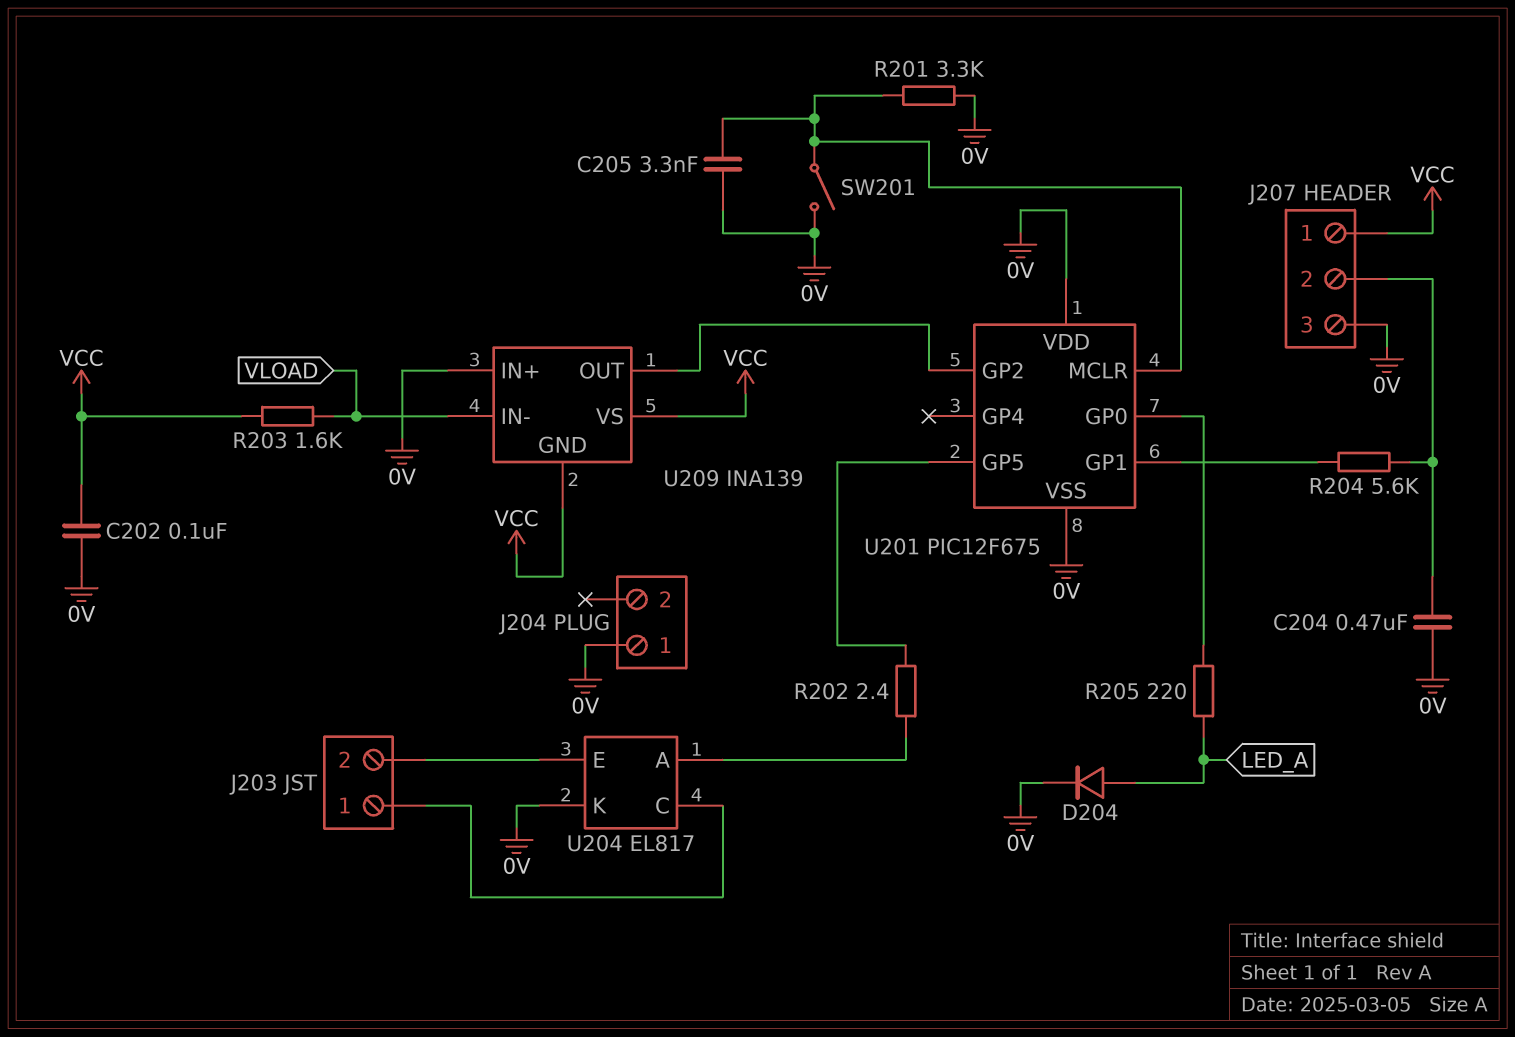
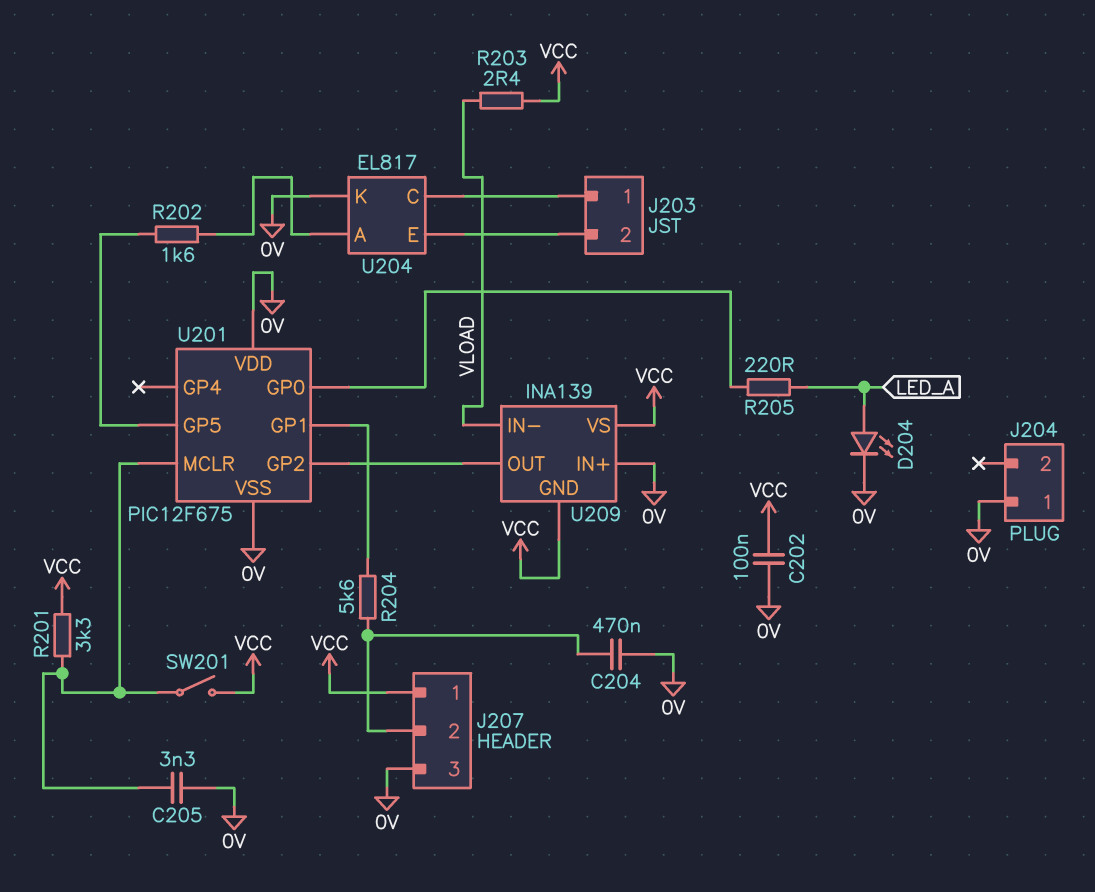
D204: diode (A LED_A, K 0V) -> LED (A LED_A, K 0V)
R201: 3.3k (0V, U201/MCLR) -> 3.3k (U201/MCLR, VCC)
R202: 2.4 (U201/GP5, U204/A) -> 1.6k (U201/GP5, U204/A)
R203: 1.6k (VCC, VLOAD) -> 2.4 (VCC, VLOAD)
SW201: switch (0V, U201/MCLR) -> switch (U201/MCLR, VCC)

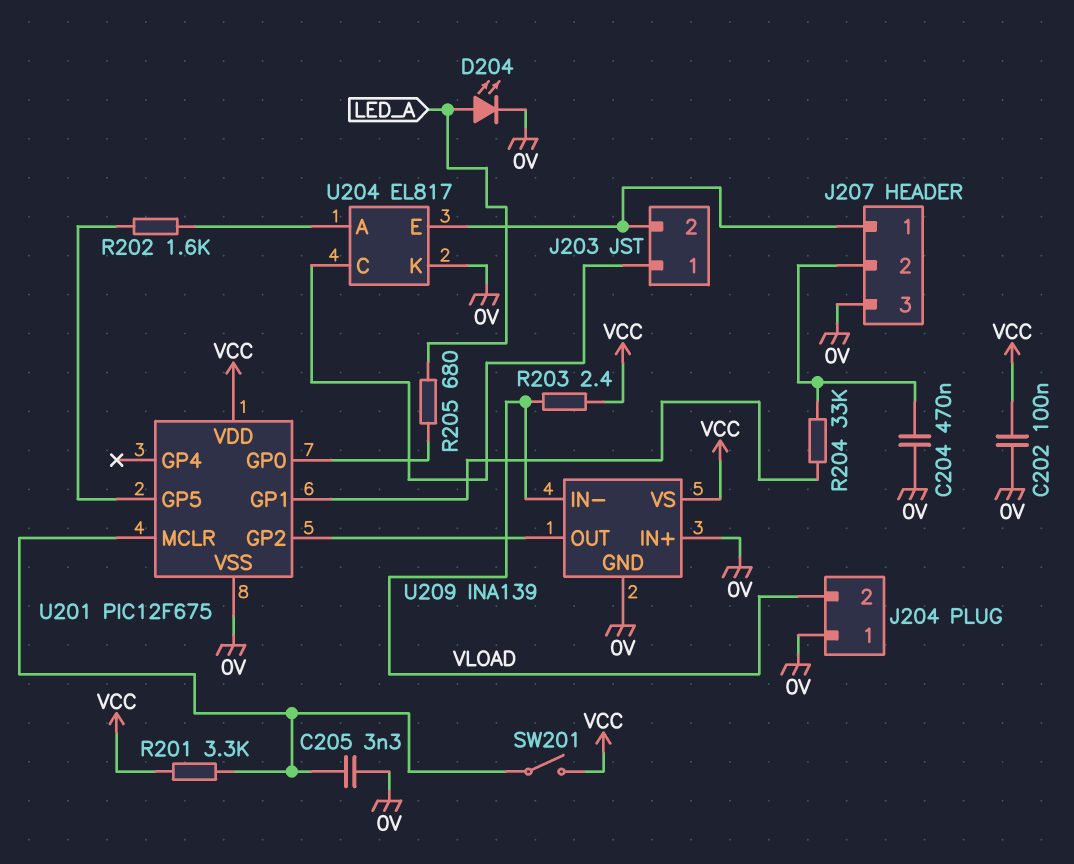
J204 pin 2: none -> VLOAD
J207 pin 1: VCC -> J203/2
R204: 5.6k (J207/2, U201/GP1) -> 33k (J207/2, U201/GP1)
R205: 220 (LED_A, U201/GP0) -> 680 (LED_A, U201/GP0)
U201 pin VDD: 0V -> VCC
U209 pin GND: VCC -> 0V

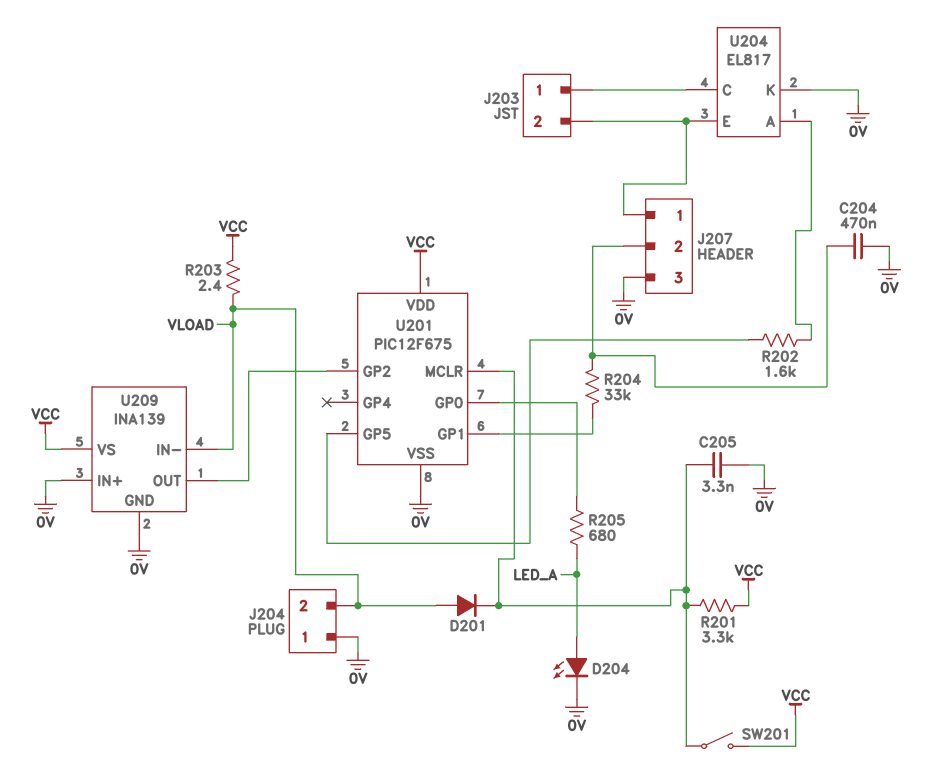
C202: 100nF (0V, VCC) -> none
D201: none -> diode (A VLOAD, K U201/MCLR)

